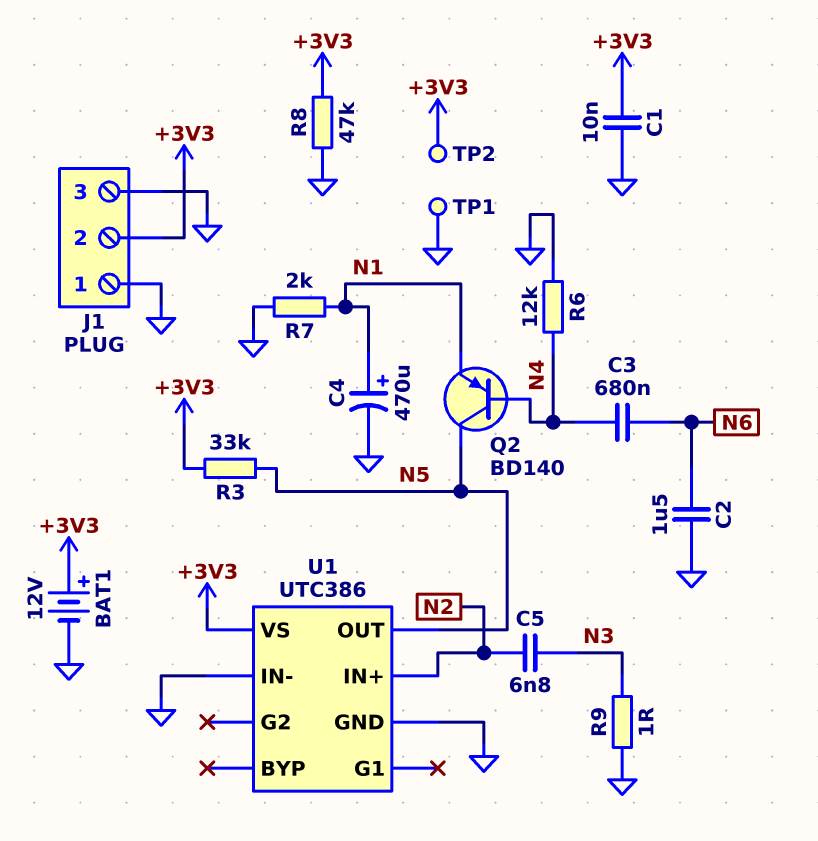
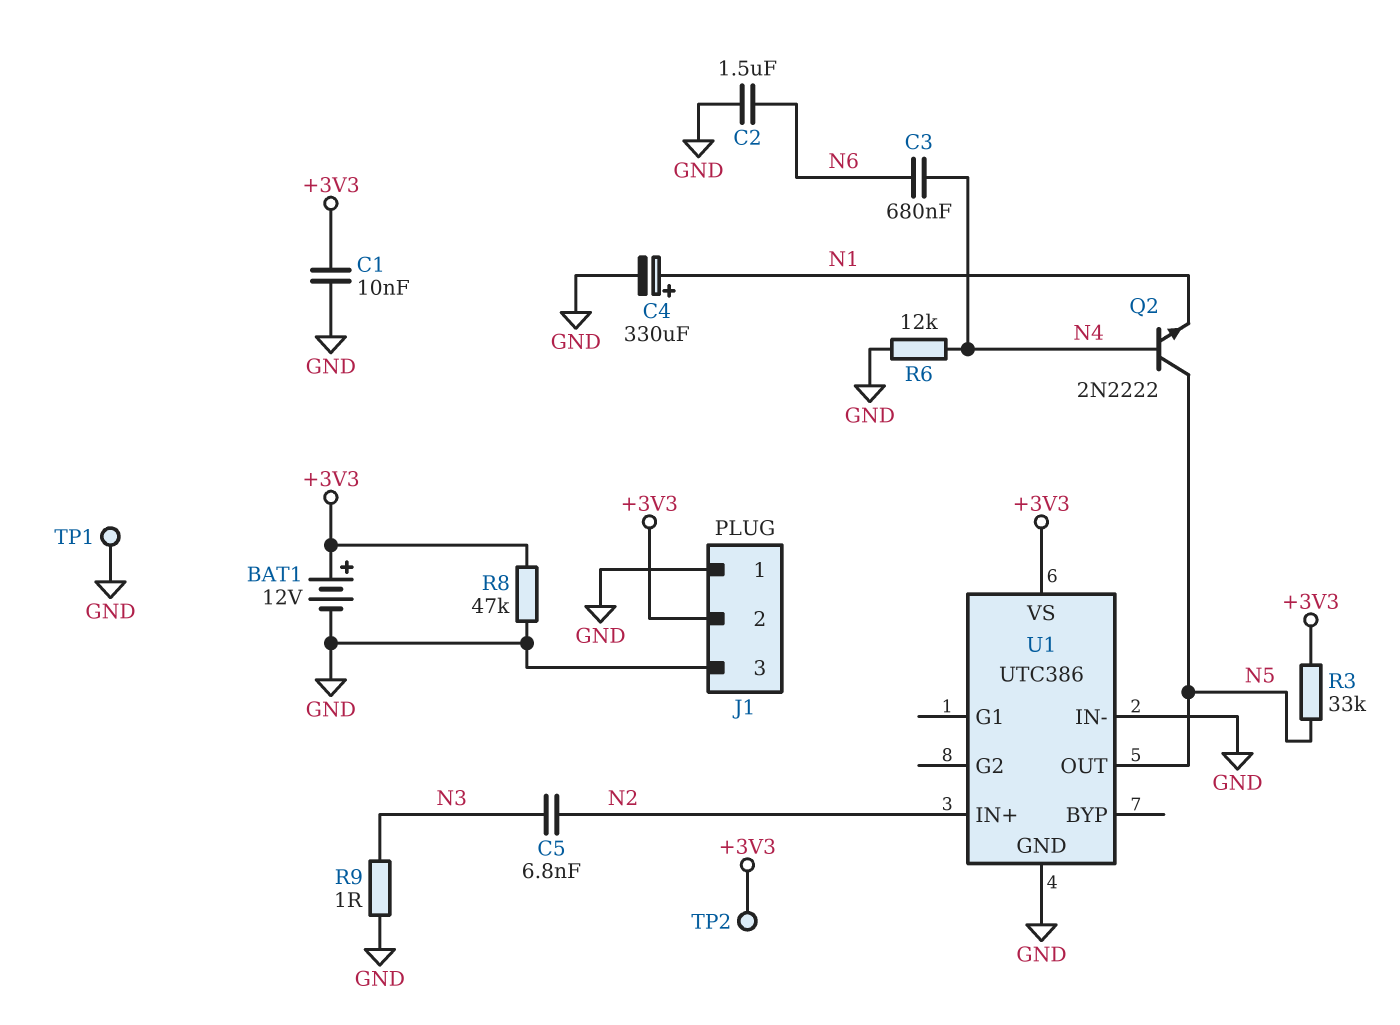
C4: 470uF (plus N1, minus GND) -> 330uF (plus N1, minus GND)
Q2: PNP BD140 (B N4, C N5, E N1) -> NPN 2N2222 (B N4, C N5, E N1)
R7: 2k (GND, N1) -> none

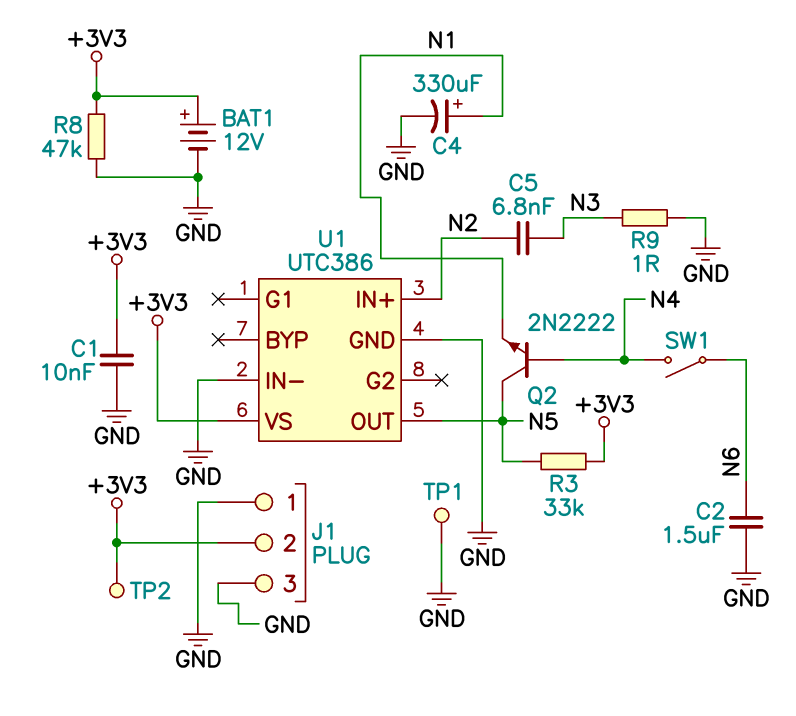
C3: 680nF (N4, N6) -> none
R6: 12k (GND, N4) -> none
SW1: none -> switch (N4, N6)

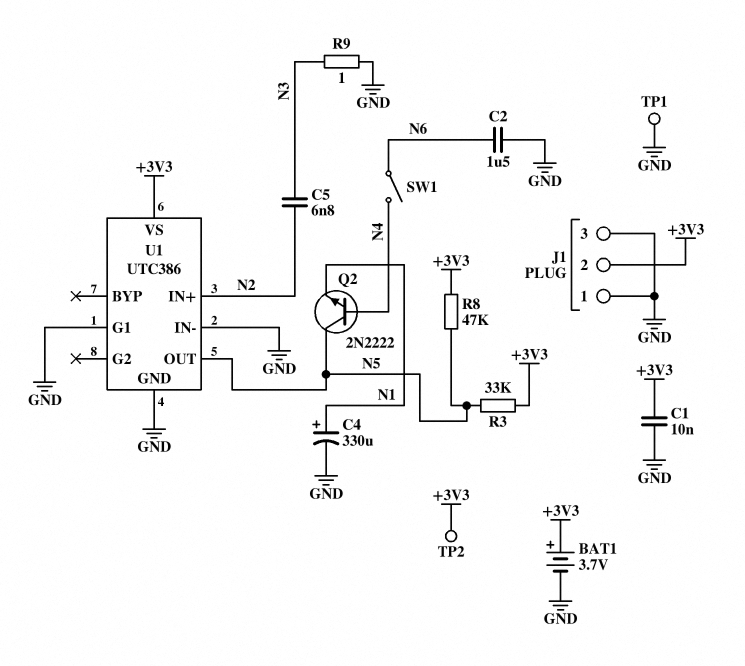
BAT1: 12V (plus +3V3, minus GND) -> 3.7V (plus +3V3, minus GND)
R8: 47k (+3V3, GND) -> 47k (+3V3, N5)
U1 pin G1: none -> GND

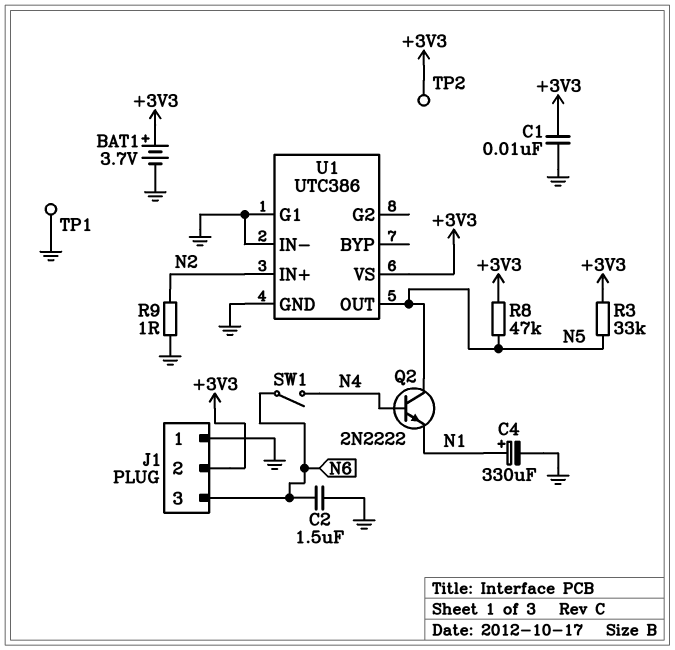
C5: 6.8nF (N2, N3) -> none
J1 pin 3: GND -> N6
R9: 1 (GND, N3) -> 1 (GND, N2)

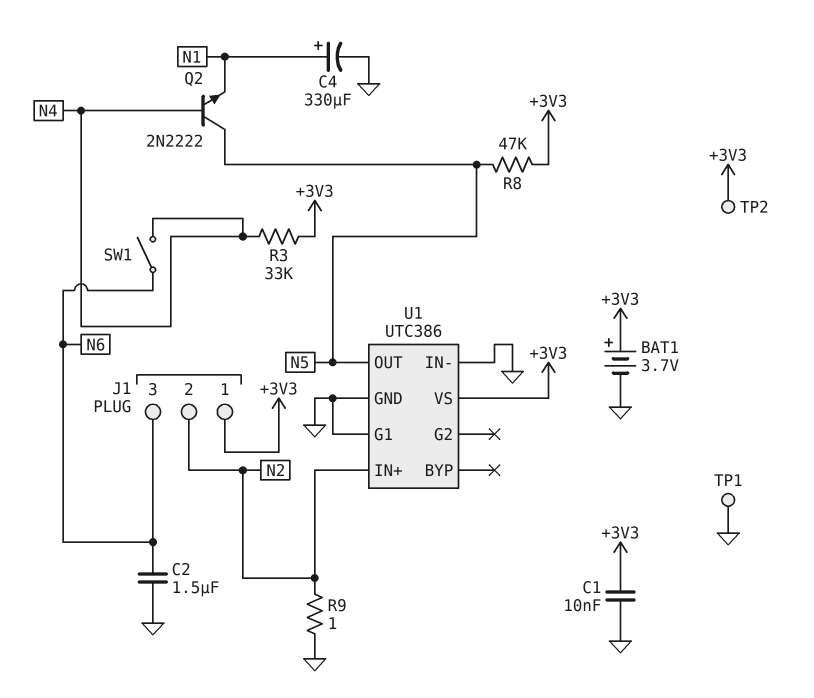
J1 pin 1: GND -> +3V3
J1 pin 2: +3V3 -> N2
R3: 33k (+3V3, N5) -> 33k (+3V3, N4)

